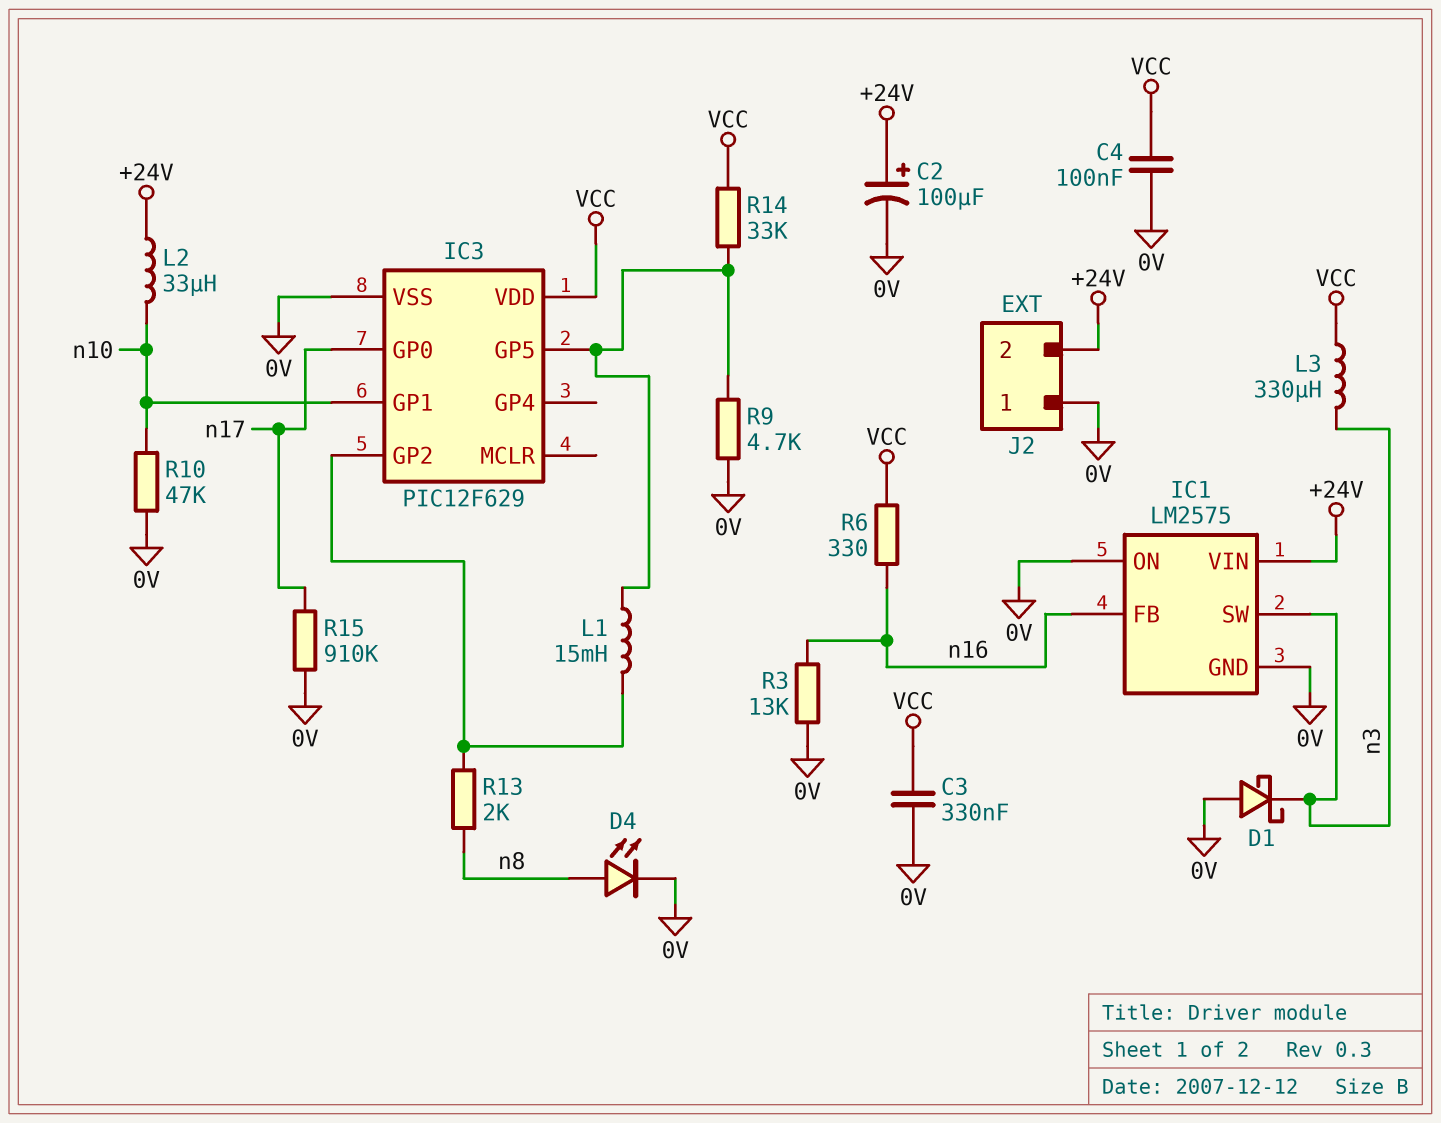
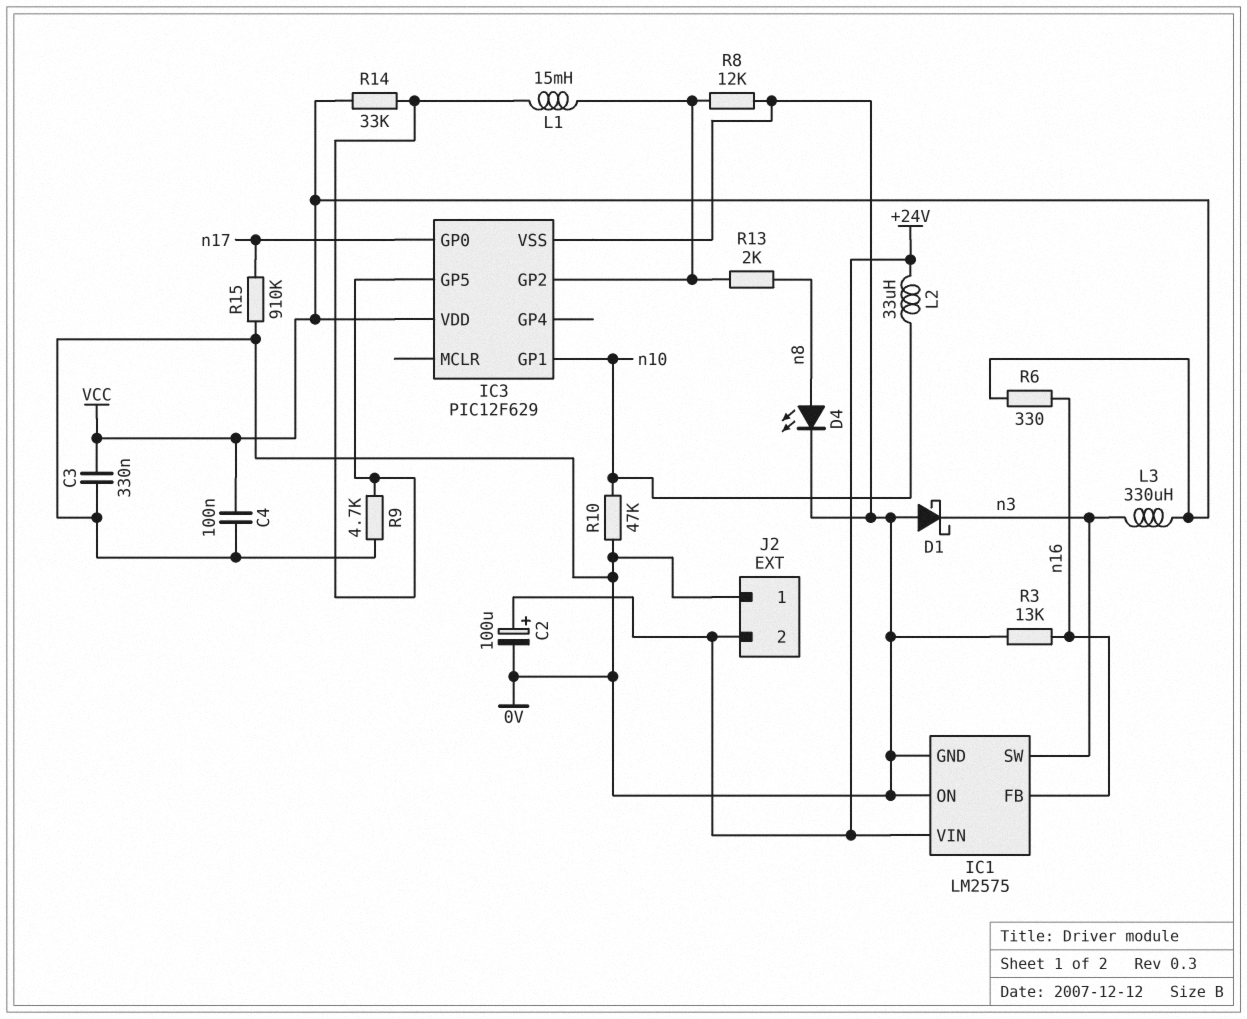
R8: none -> 12k (0V, IC3/GP2)

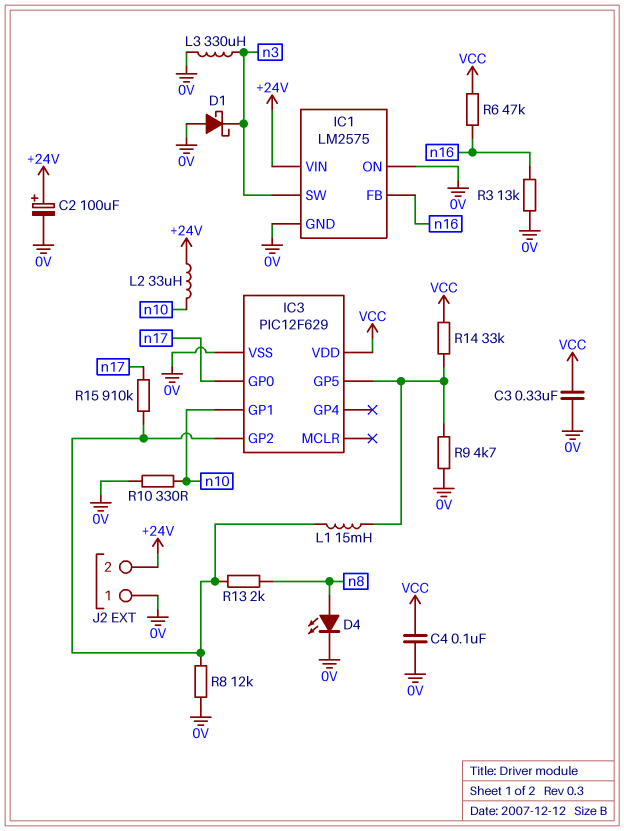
L3: 330uH (VCC, n3) -> 330uH (0V, n3)
R6: 330 (VCC, n16) -> 47k (VCC, n16)
R10: 47k (0V, n10) -> 330 (0V, n10)
R15: 910k (0V, n17) -> 910k (IC3/GP2, n17)

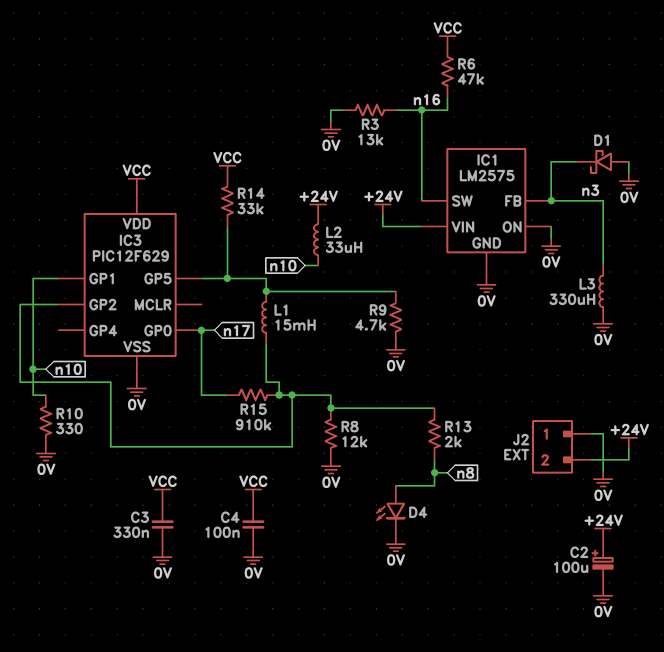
IC1 pin FB: n16 -> n3
IC1 pin SW: n3 -> n16

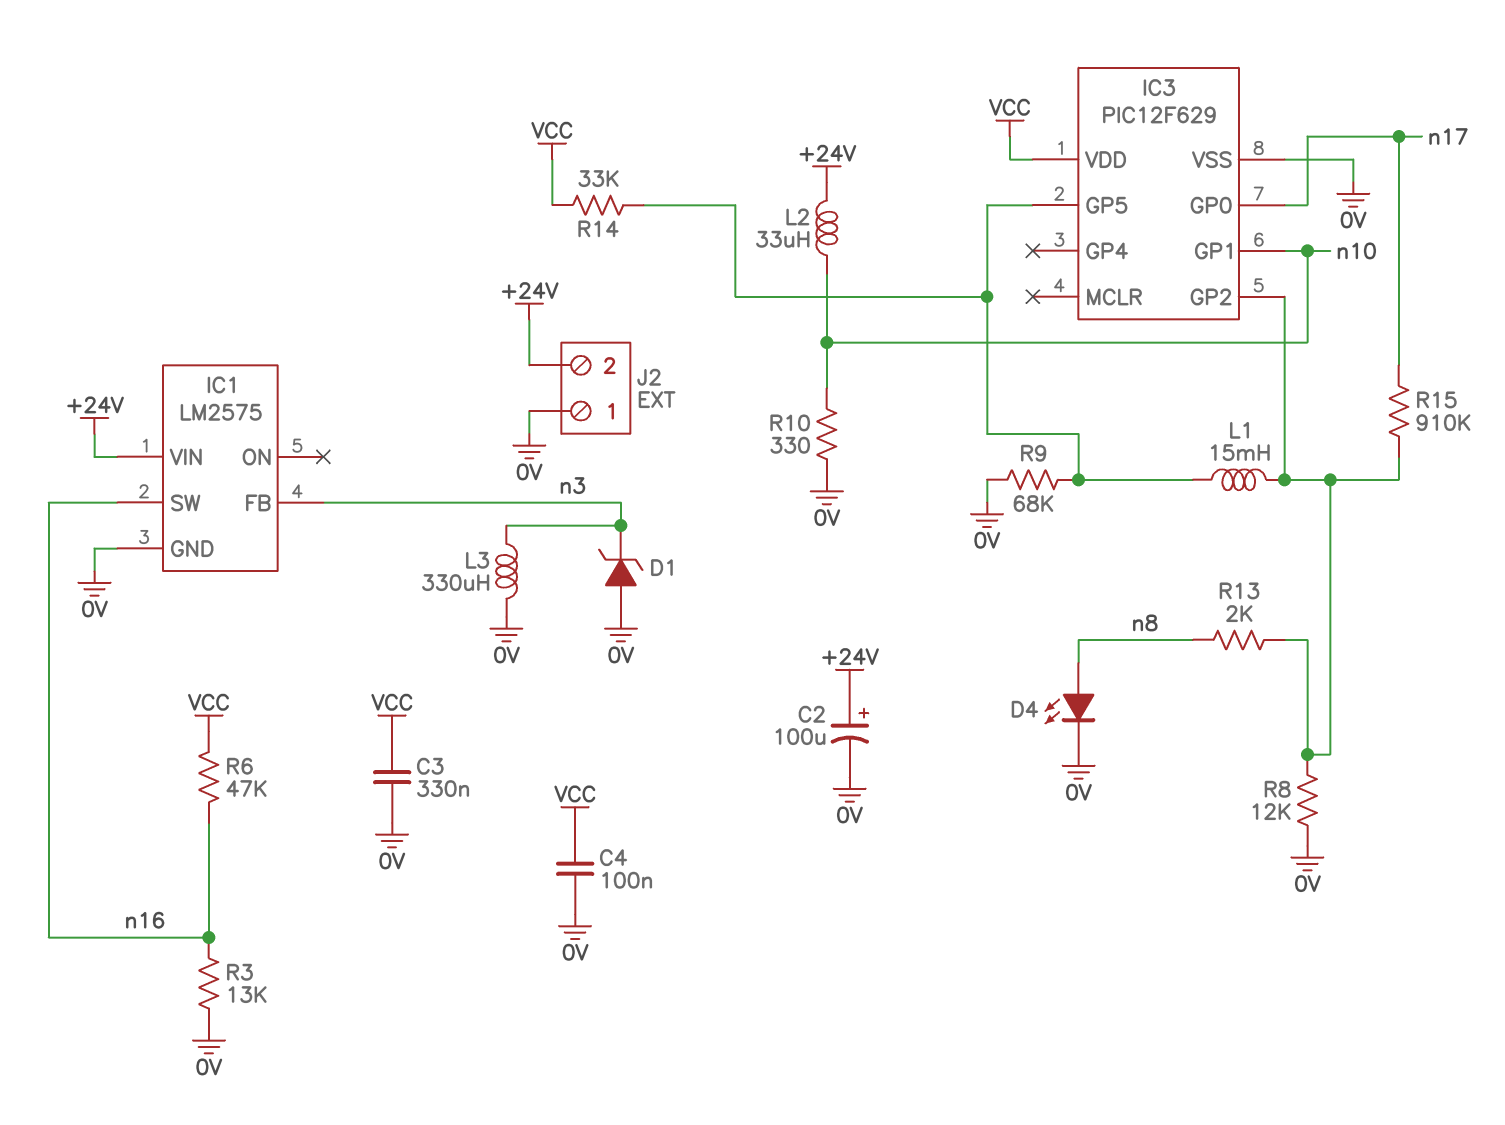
D1: schottky (A 0V, K n3) -> zener (A 0V, K n3)
IC1 pin ON: 0V -> none
R9: 4.7k (0V, IC3/GP5) -> 68k (0V, IC3/GP5)

